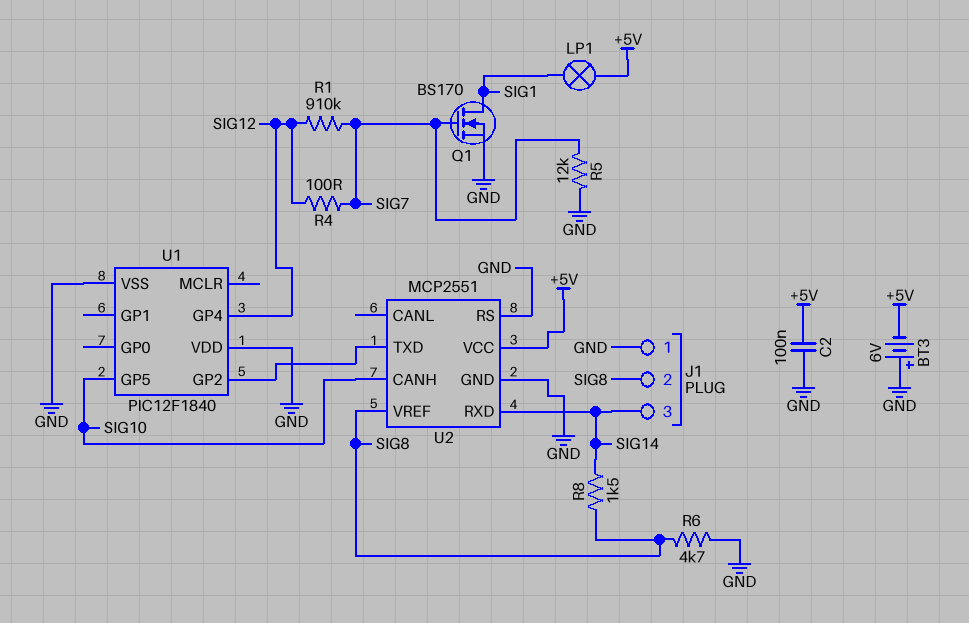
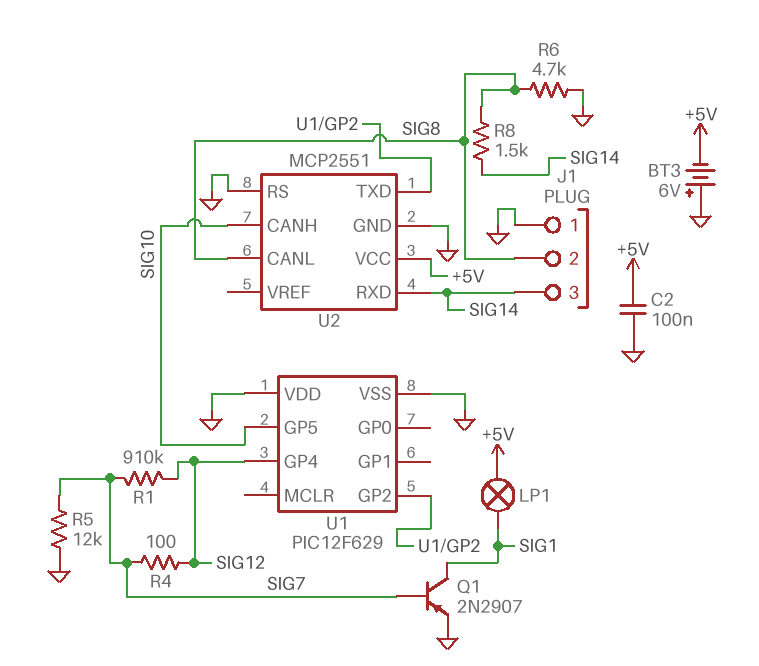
Q1: NMOS BS170 (G SIG7, D SIG1, S GND) -> PNP 2N2907 (B SIG7, C SIG1, E GND)
U1: PIC12F1840 -> PIC12F629
U2 pin CANL: none -> SIG8
U2 pin VREF: SIG8 -> none

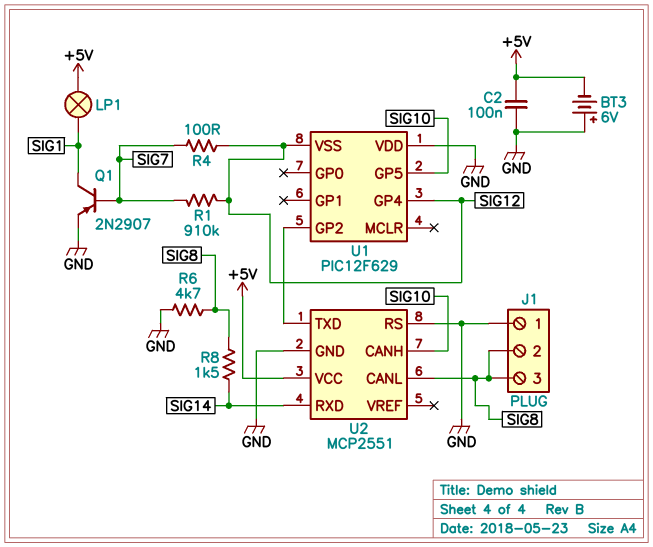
J1 pin 3: SIG14 -> SIG8
R5: 12k (GND, SIG7) -> none
U1 pin VSS: GND -> SIG12

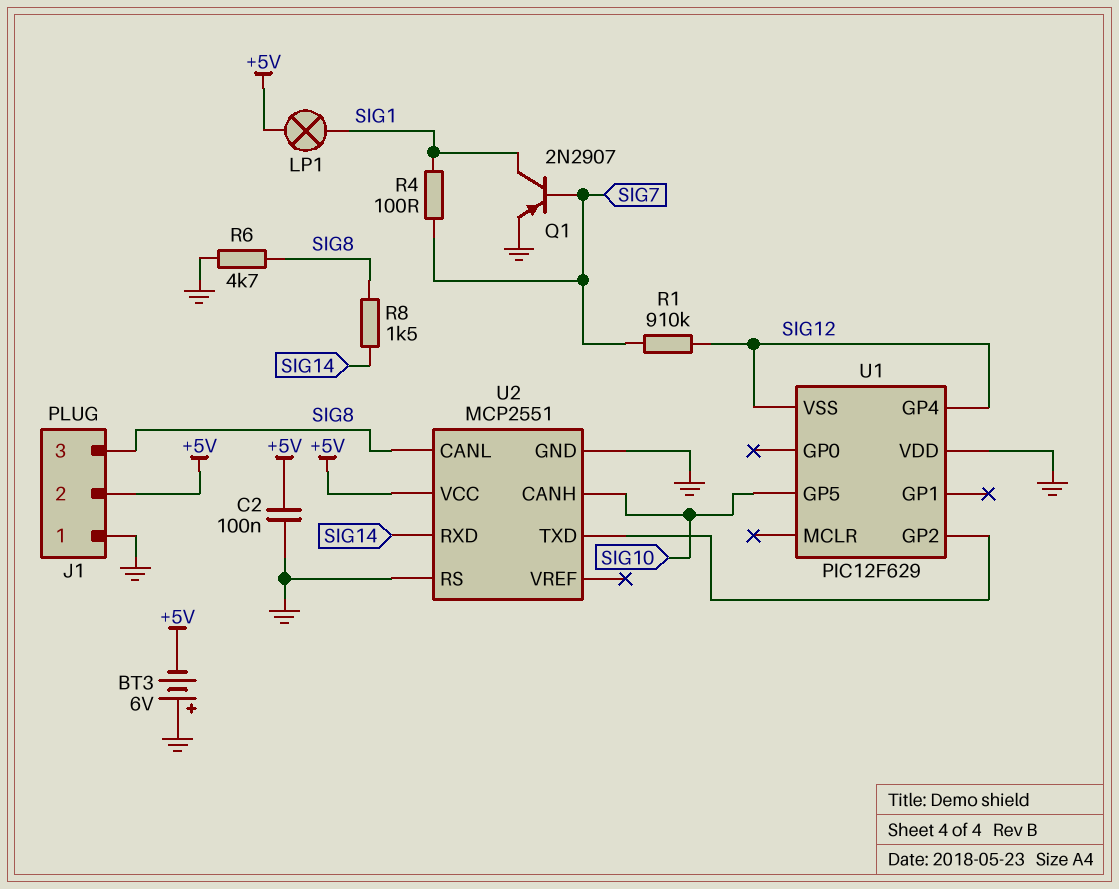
J1 pin 2: SIG8 -> +5V
R4: 100 (SIG7, SIG12) -> 100 (SIG1, SIG7)

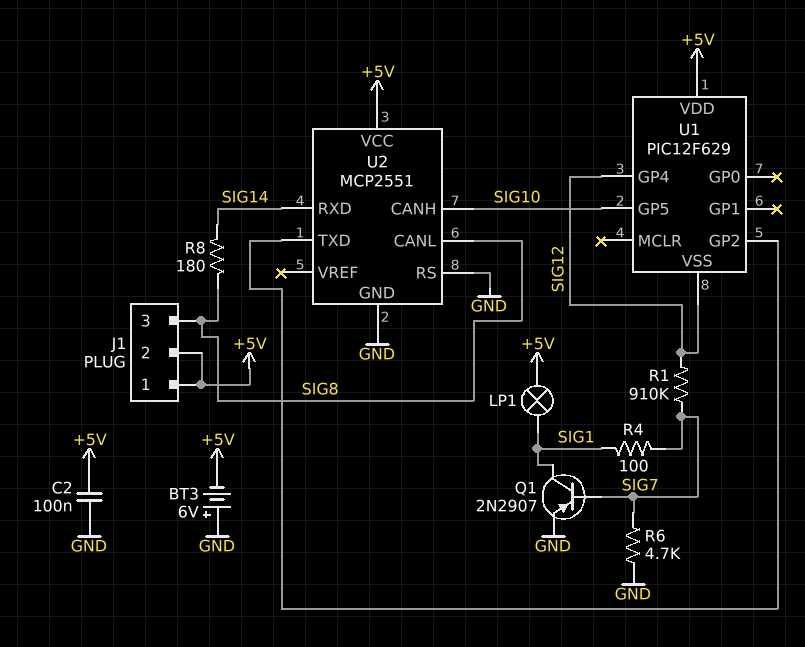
J1 pin 1: GND -> +5V
R6: 4.7k (GND, SIG8) -> 4.7k (GND, SIG7)
R8: 1.5k (SIG8, SIG14) -> 180 (SIG8, SIG14)
U1 pin VDD: GND -> +5V

